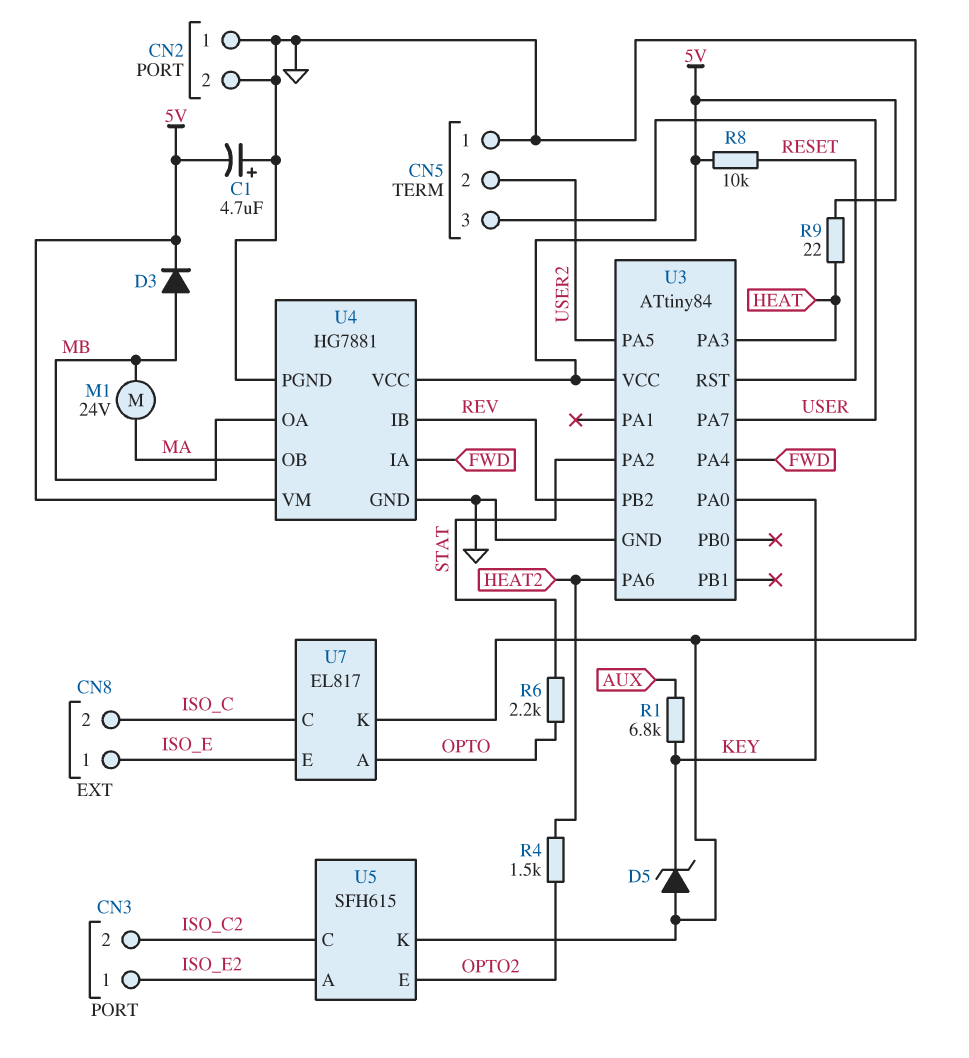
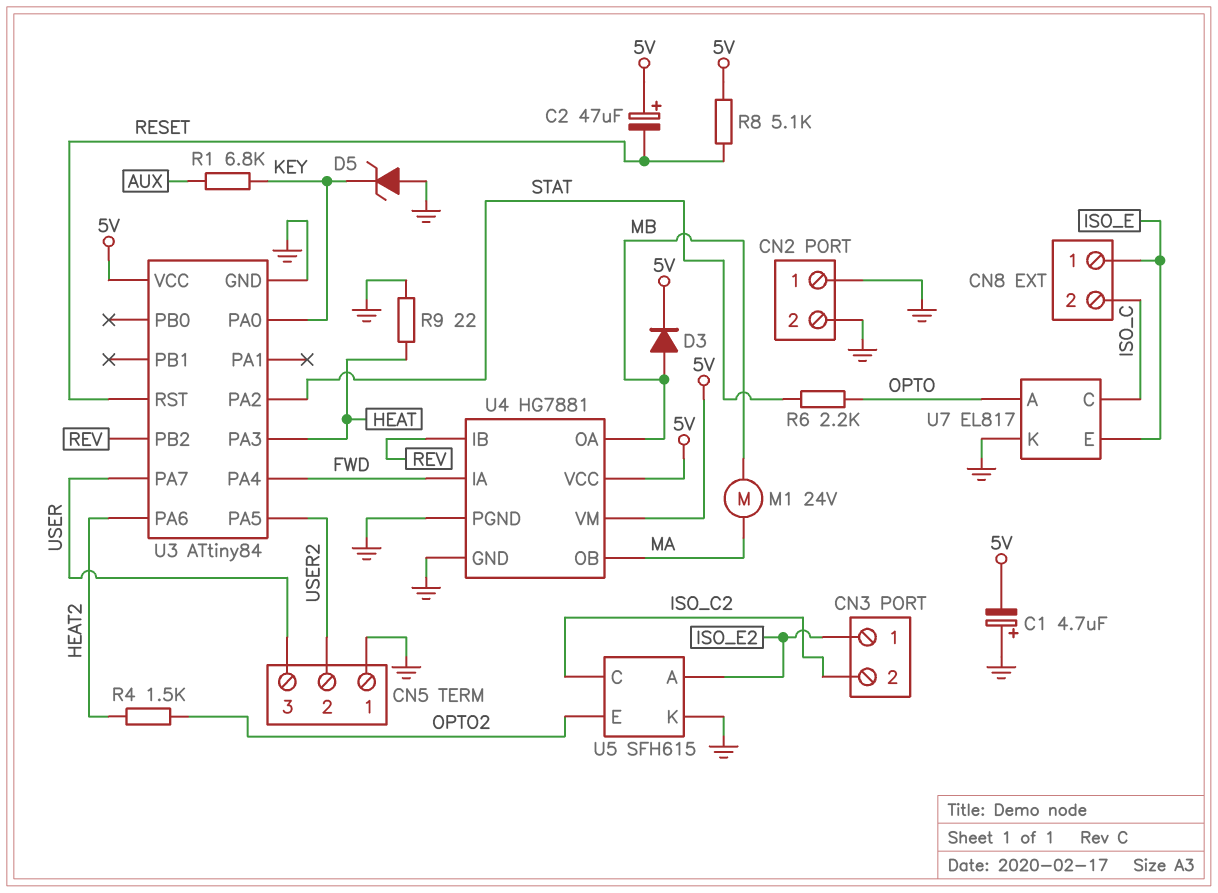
C2: none -> 47uF (plus 5V, minus RESET)
R8: 10k (5V, RESET) -> 5.1k (5V, RESET)
R9: 22 (5V, HEAT) -> 22 (GND, HEAT)

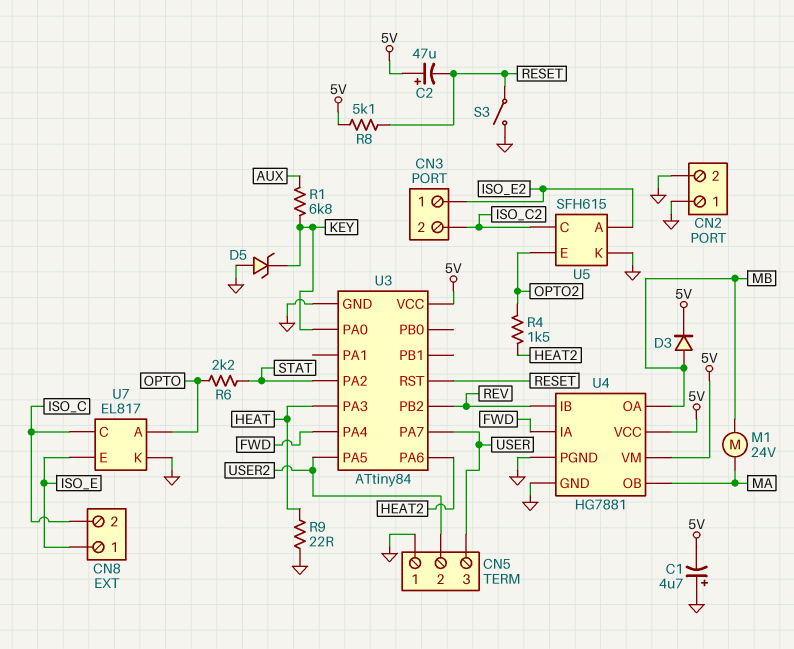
S3: none -> switch (GND, RESET)

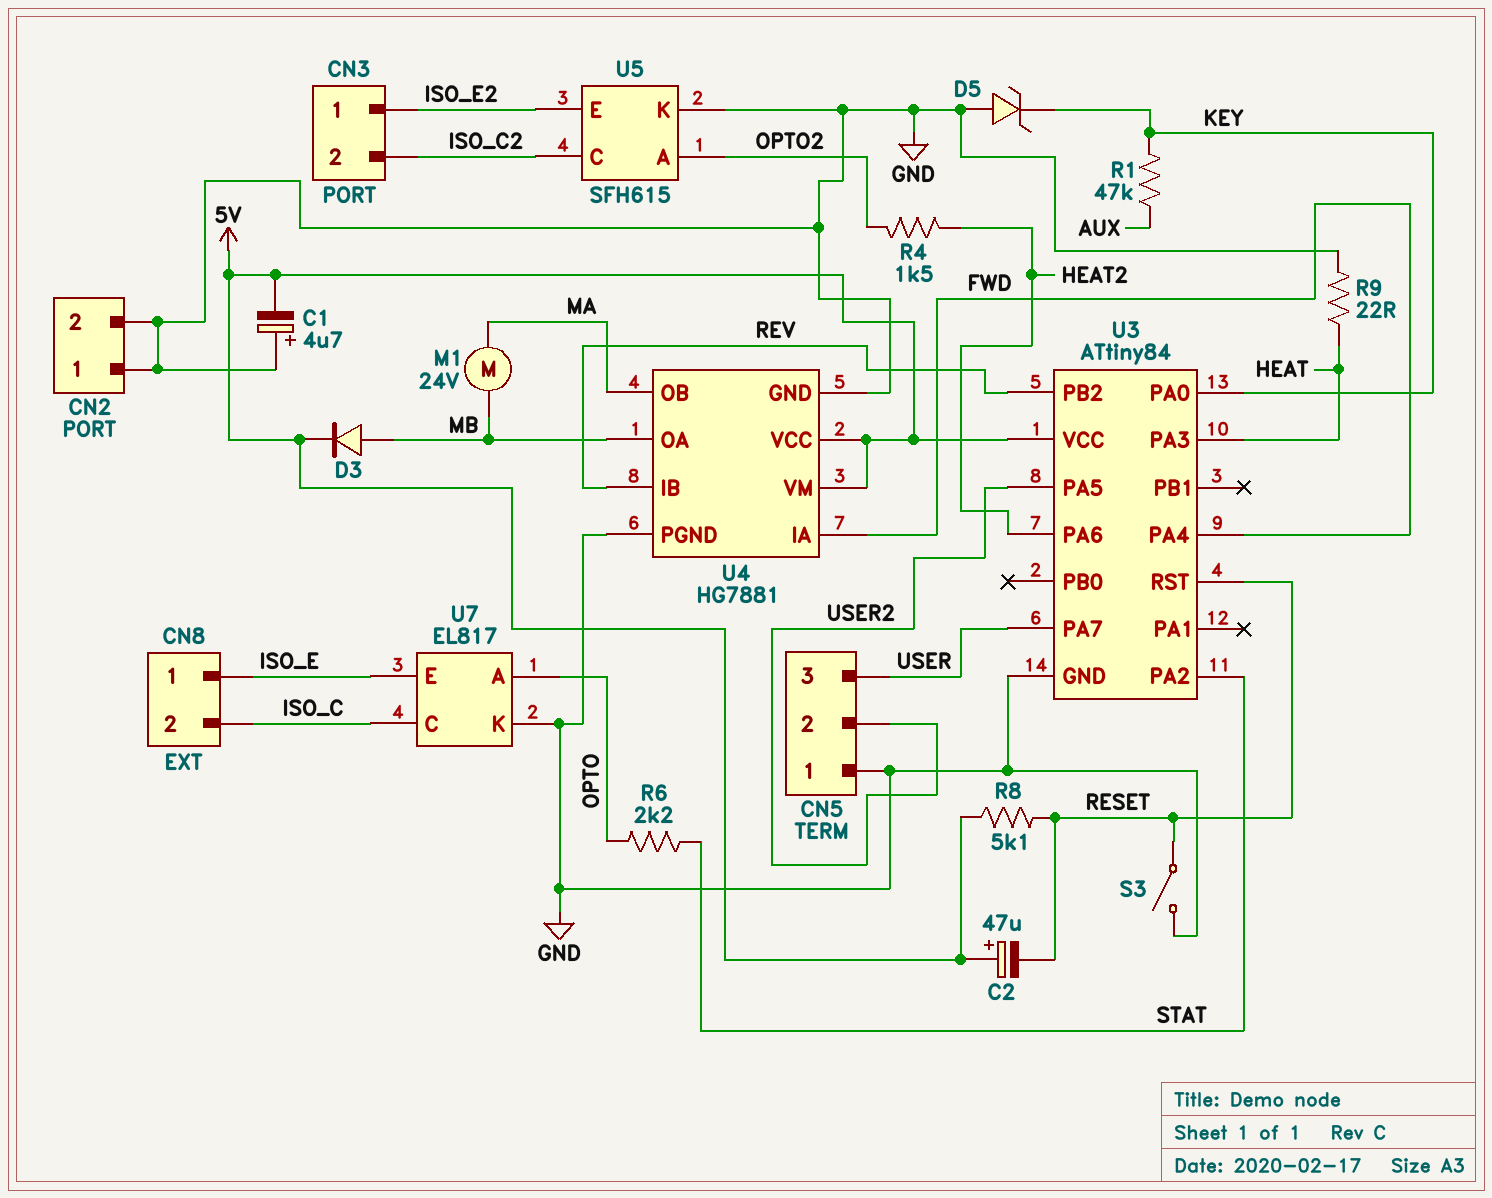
R1: 6.8k (AUX, KEY) -> 47k (AUX, KEY)
U5 pin A: ISO_E2 -> OPTO2
U5 pin E: OPTO2 -> ISO_E2

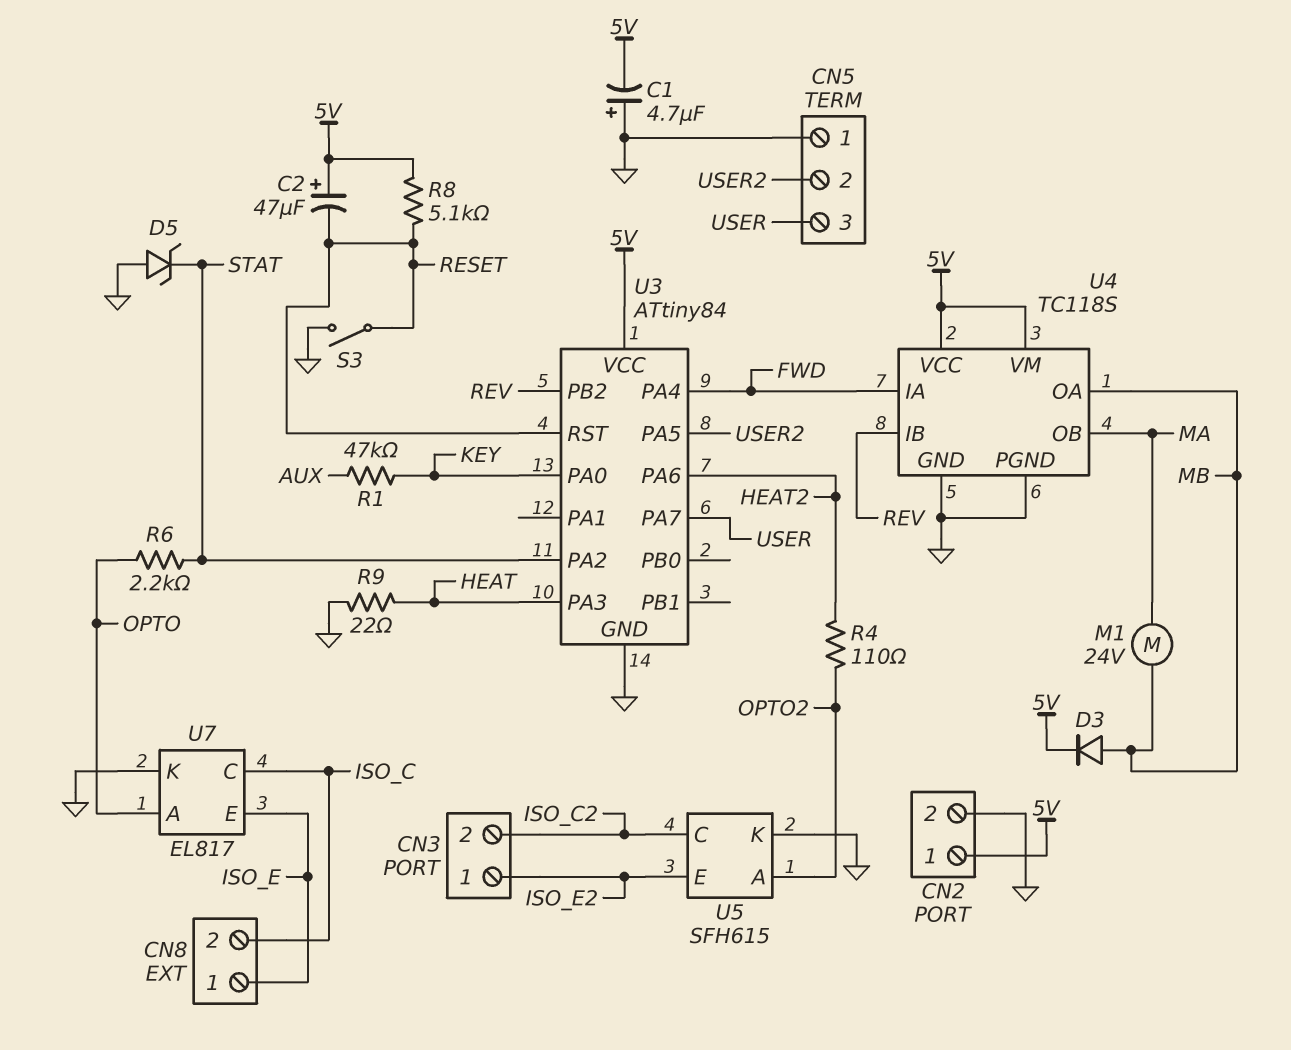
CN2 pin 1: GND -> 5V
D5: zener (A GND, K KEY) -> zener (A GND, K STAT)
R4: 1.5k (HEAT2, OPTO2) -> 110 (HEAT2, OPTO2)
U4: HG7881 -> TC118S

